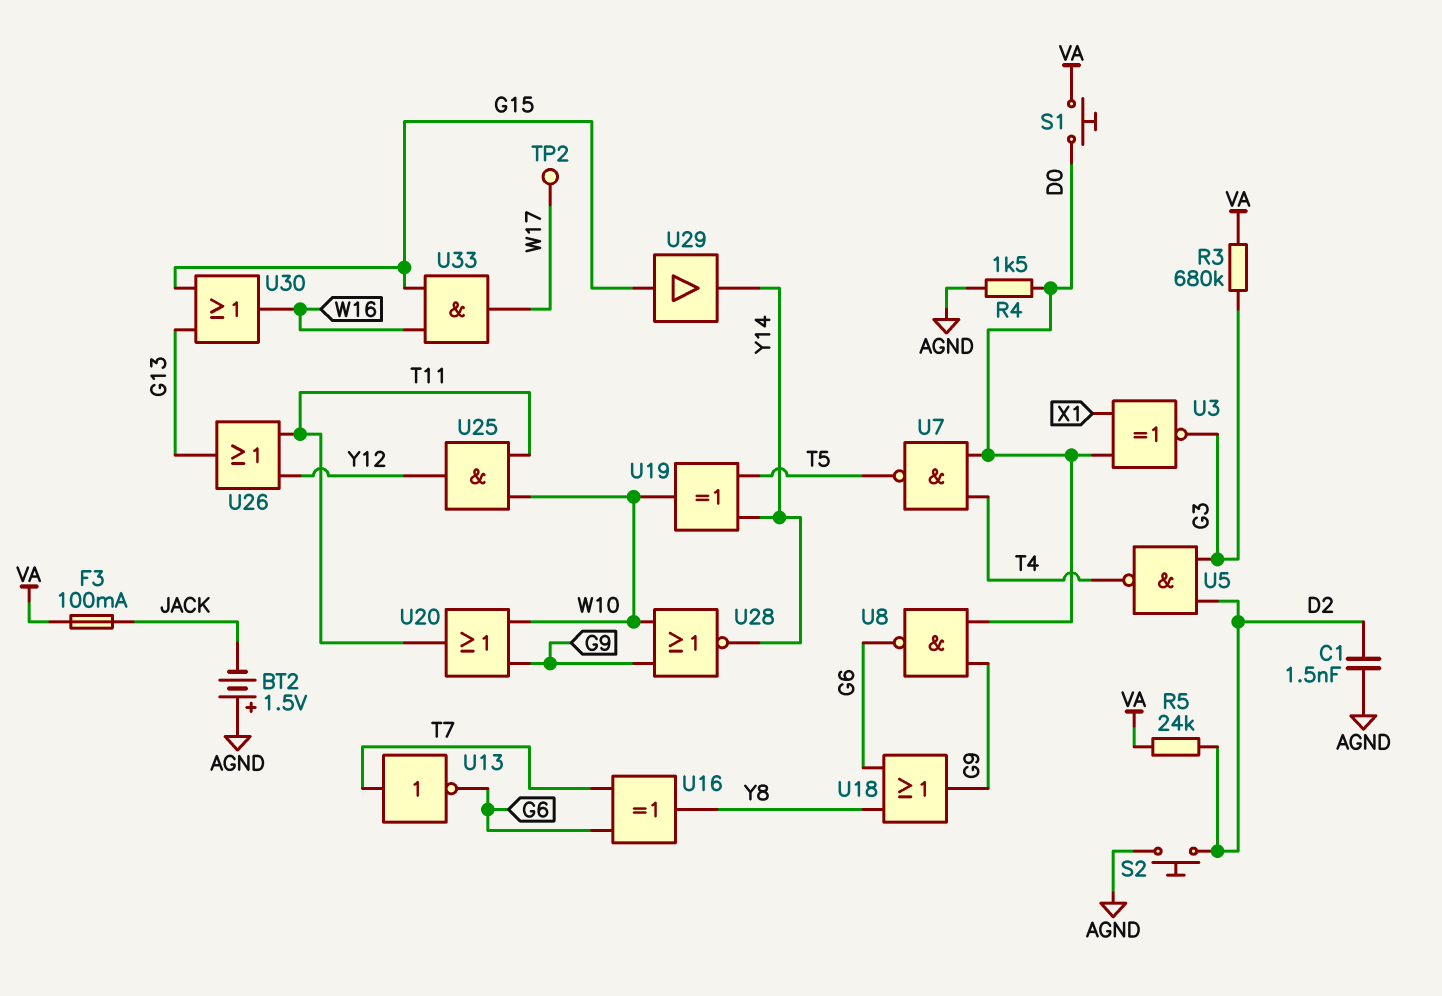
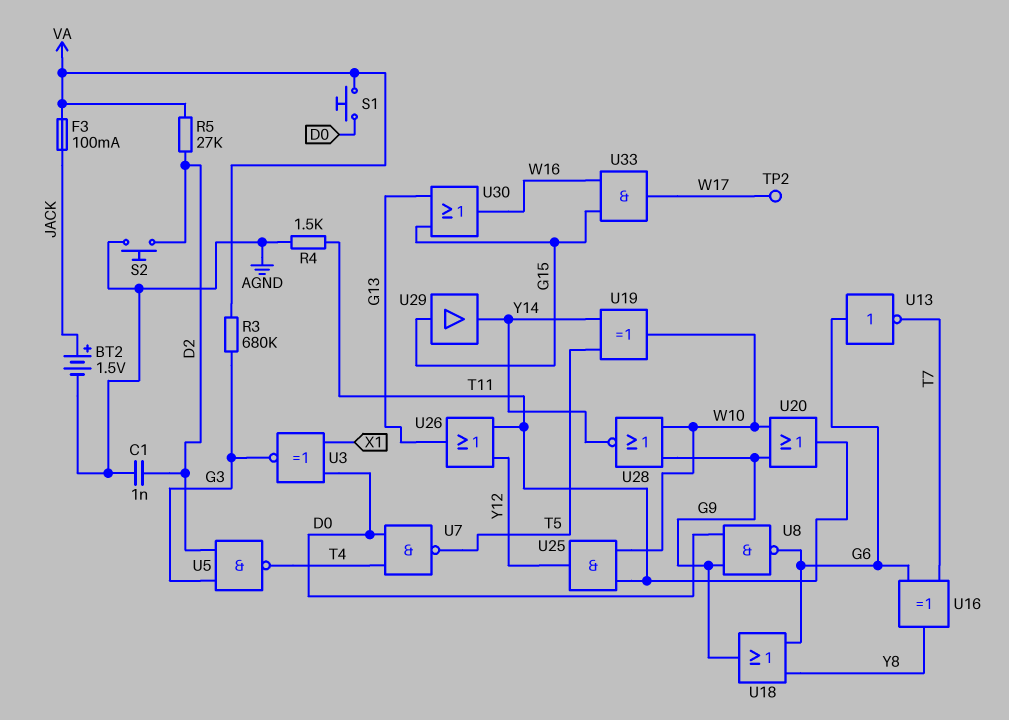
BT2: 1.5V (plus AGND, minus JACK) -> 1.5V (plus JACK, minus AGND)
C1: 1.5nF (AGND, D2) -> 1nF (AGND, D2)
R4: 1.5k (AGND, D0) -> 1.5k (AGND, T11)
R5: 24k (D2, VA) -> 27k (D2, VA)
U13: NOT (in T7, out G6) -> NOT (in G6, out T7)

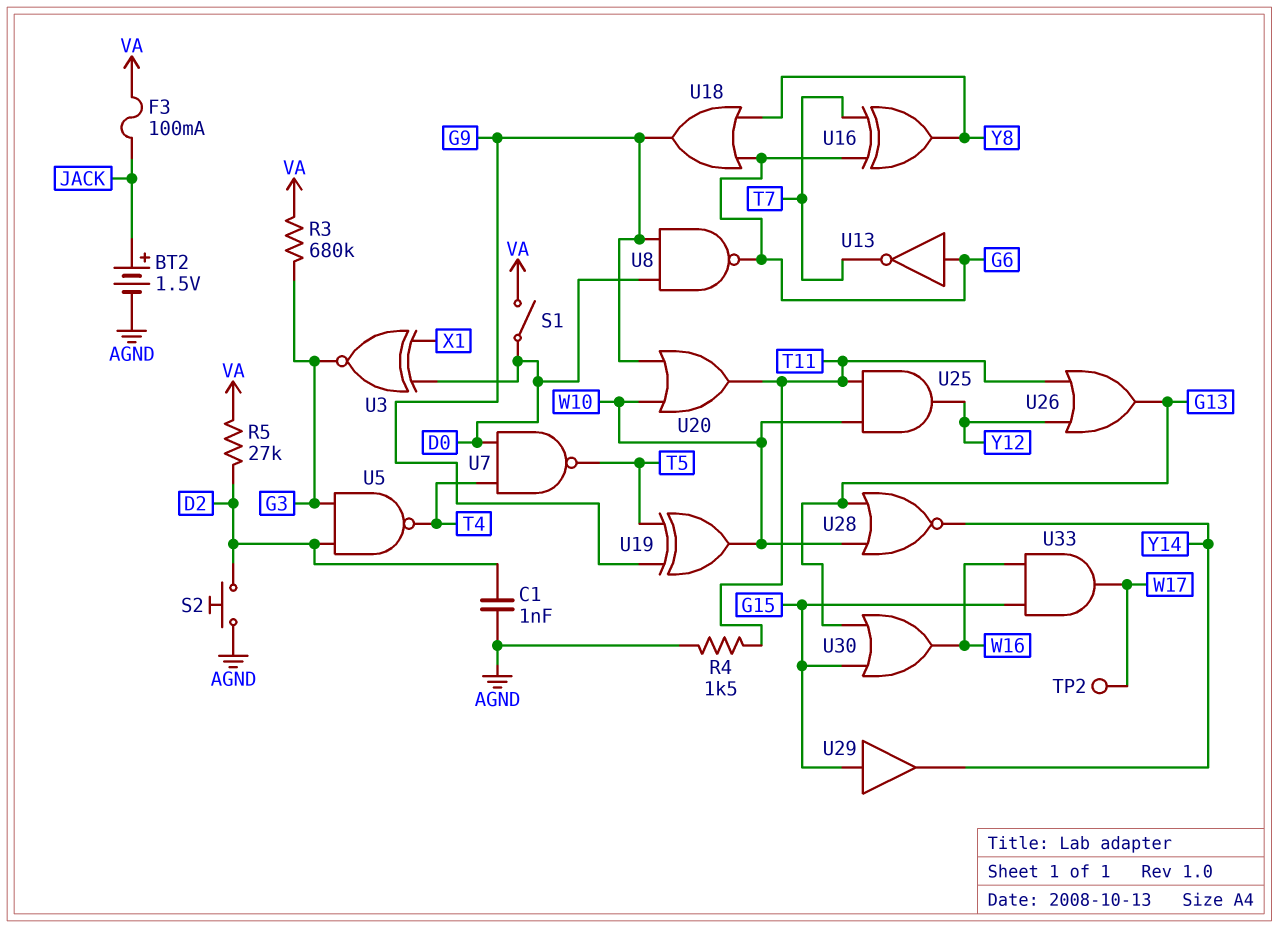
S1: button (D0, VA) -> switch (D0, VA)
U19: XOR (in T5, in Y14, out W10) -> XOR (in G9, in T5, out W10)
U28: NOR (in G9, in W10, out Y14) -> NOR (in G13, in W10, out Y14)

